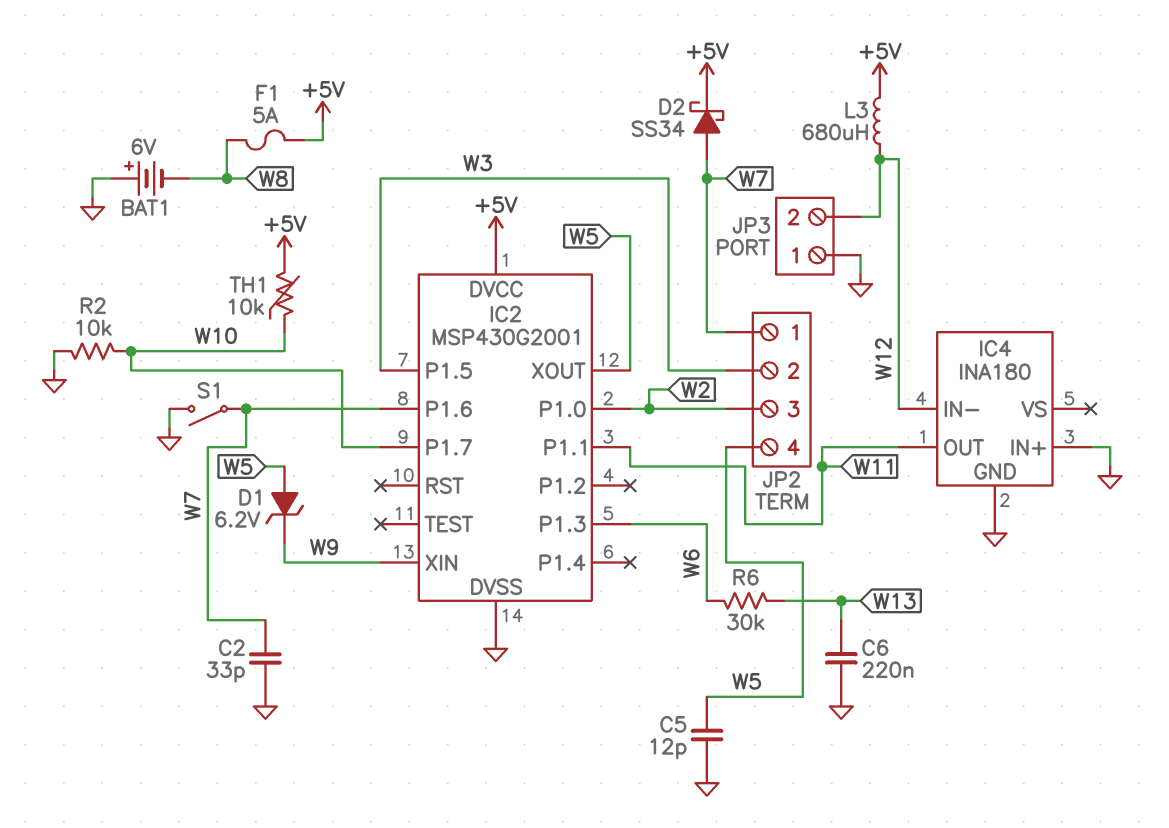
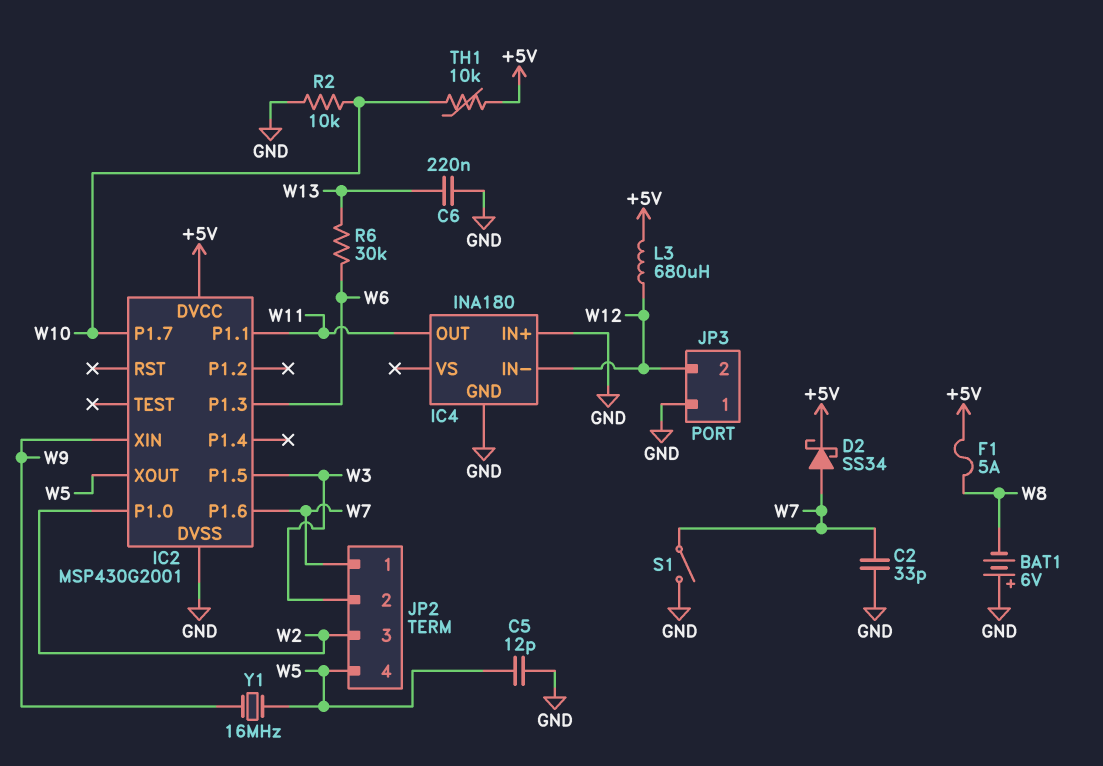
D1: zener 6.2V (A W5, K W9) -> none
Y1: none -> 16MHz (W5, W9)

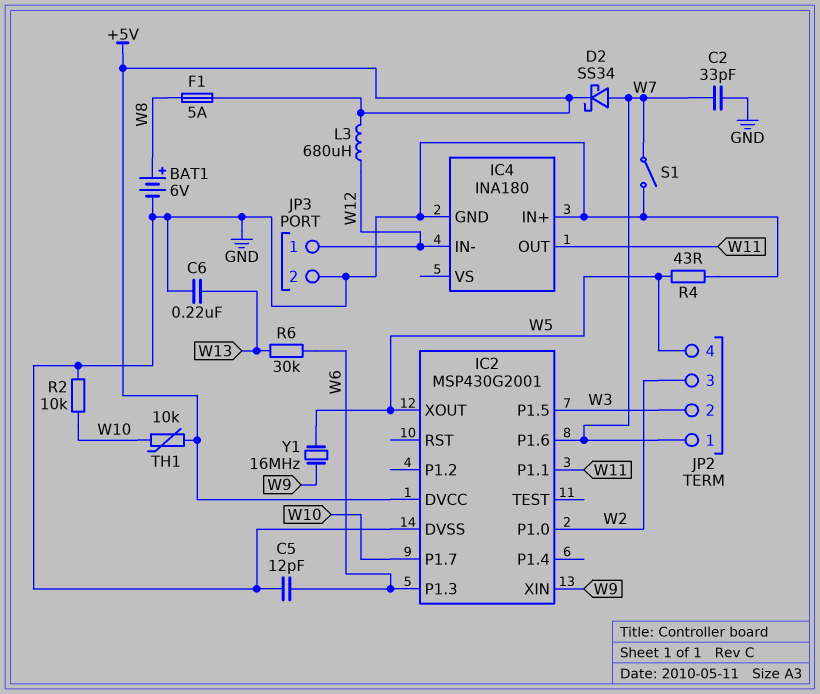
BAT1: 6V (plus GND, minus W8) -> 6V (plus W8, minus GND)
C5: 12pF (GND, W5) -> 12pF (GND, W6)
JP3 pin 1: GND -> W12
JP3 pin 2: W12 -> GND
R4: none -> 43 (GND, W5)

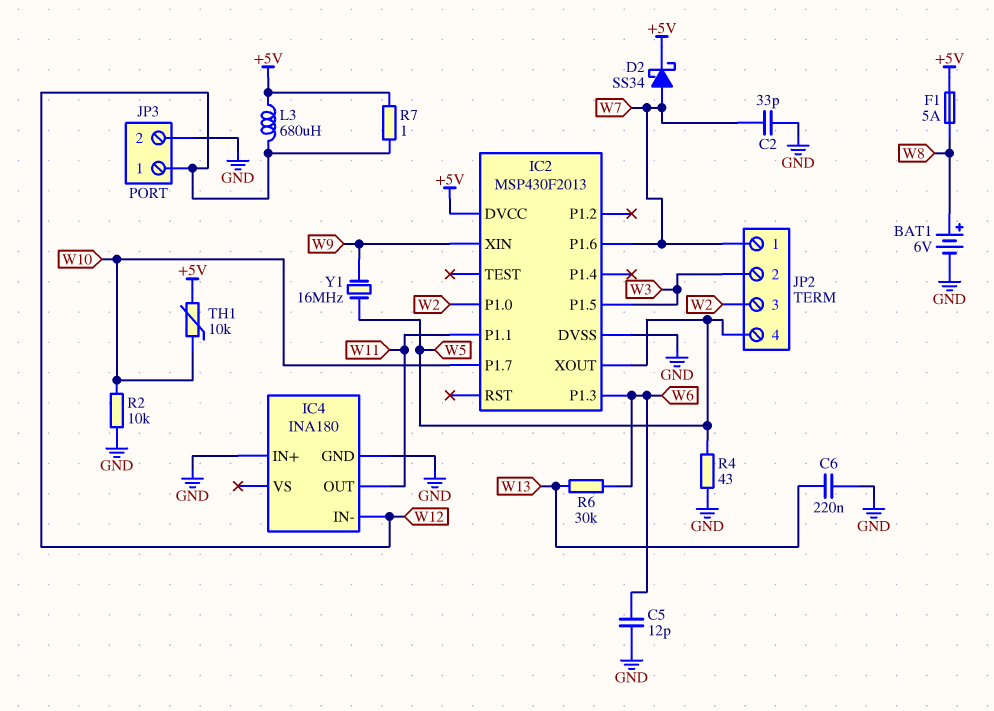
IC2: MSP430G2001 -> MSP430F2013
R7: none -> 1 (+5V, W12)
S1: switch (GND, W7) -> none

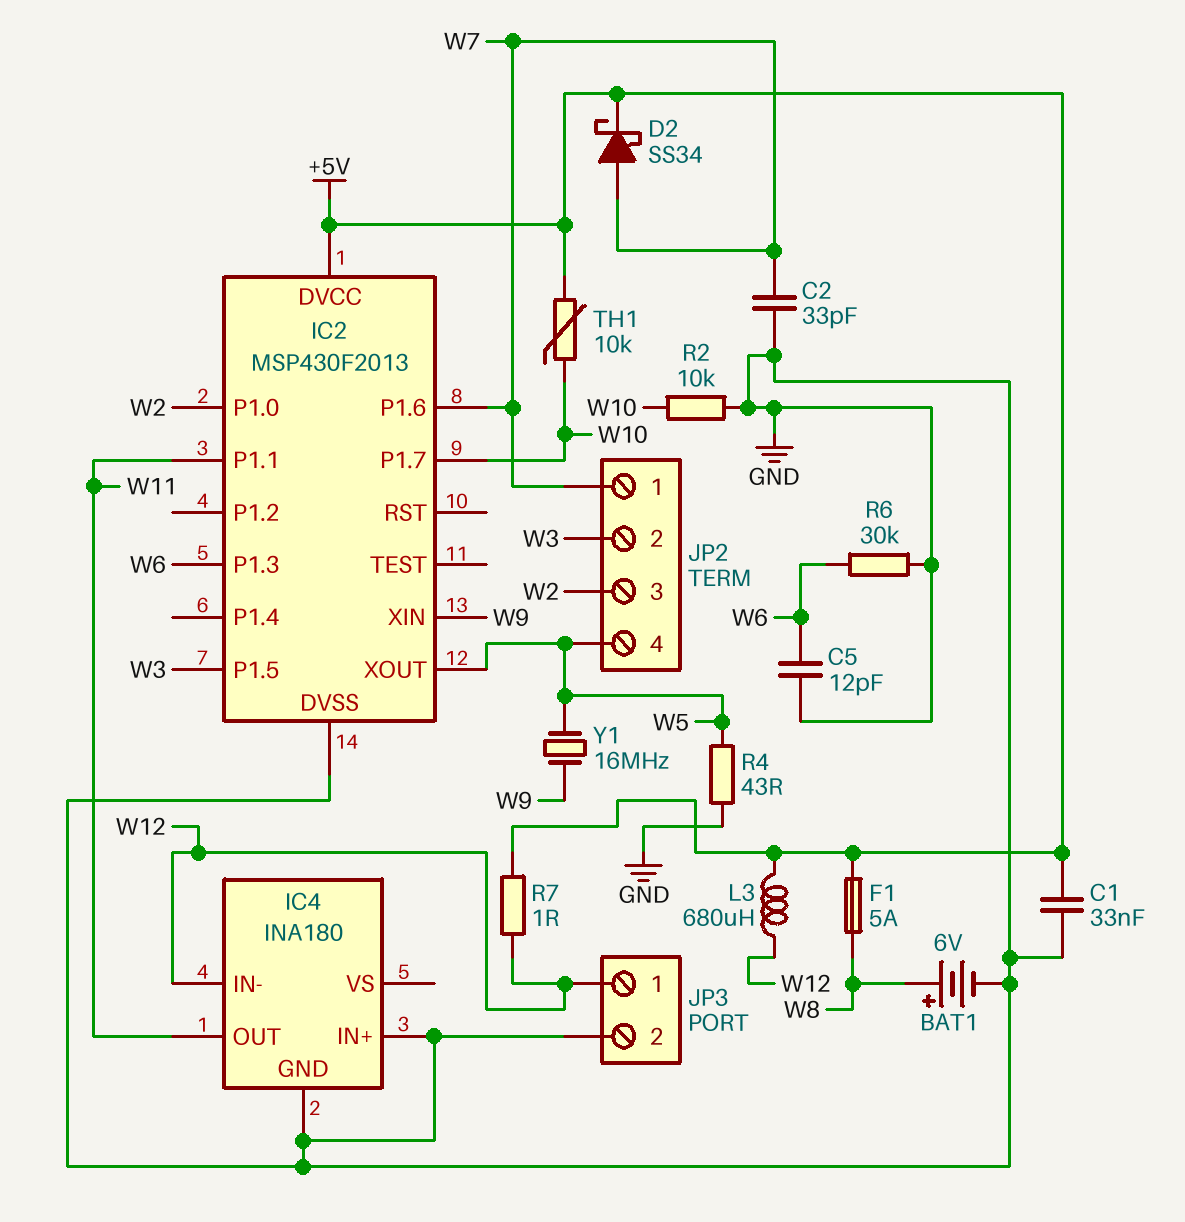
C1: none -> 33nF (+5V, GND)
C6: 220nF (GND, W13) -> none
R6: 30k (W6, W13) -> 30k (GND, W6)

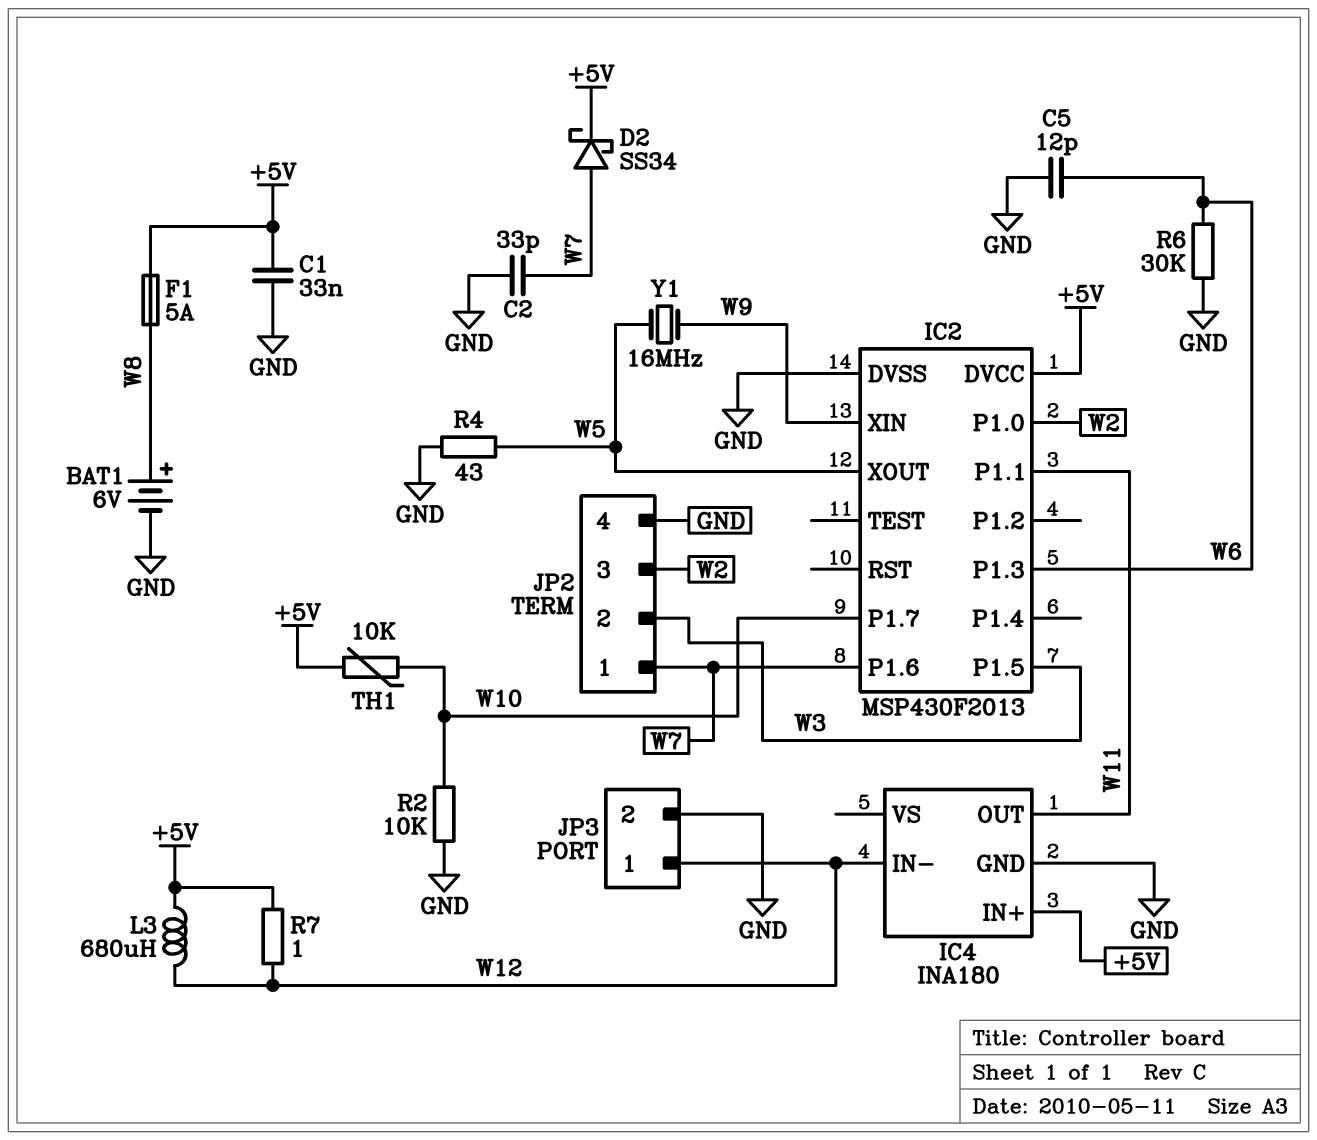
IC4 pin IN+: GND -> +5V
JP2 pin 4: W5 -> GND

